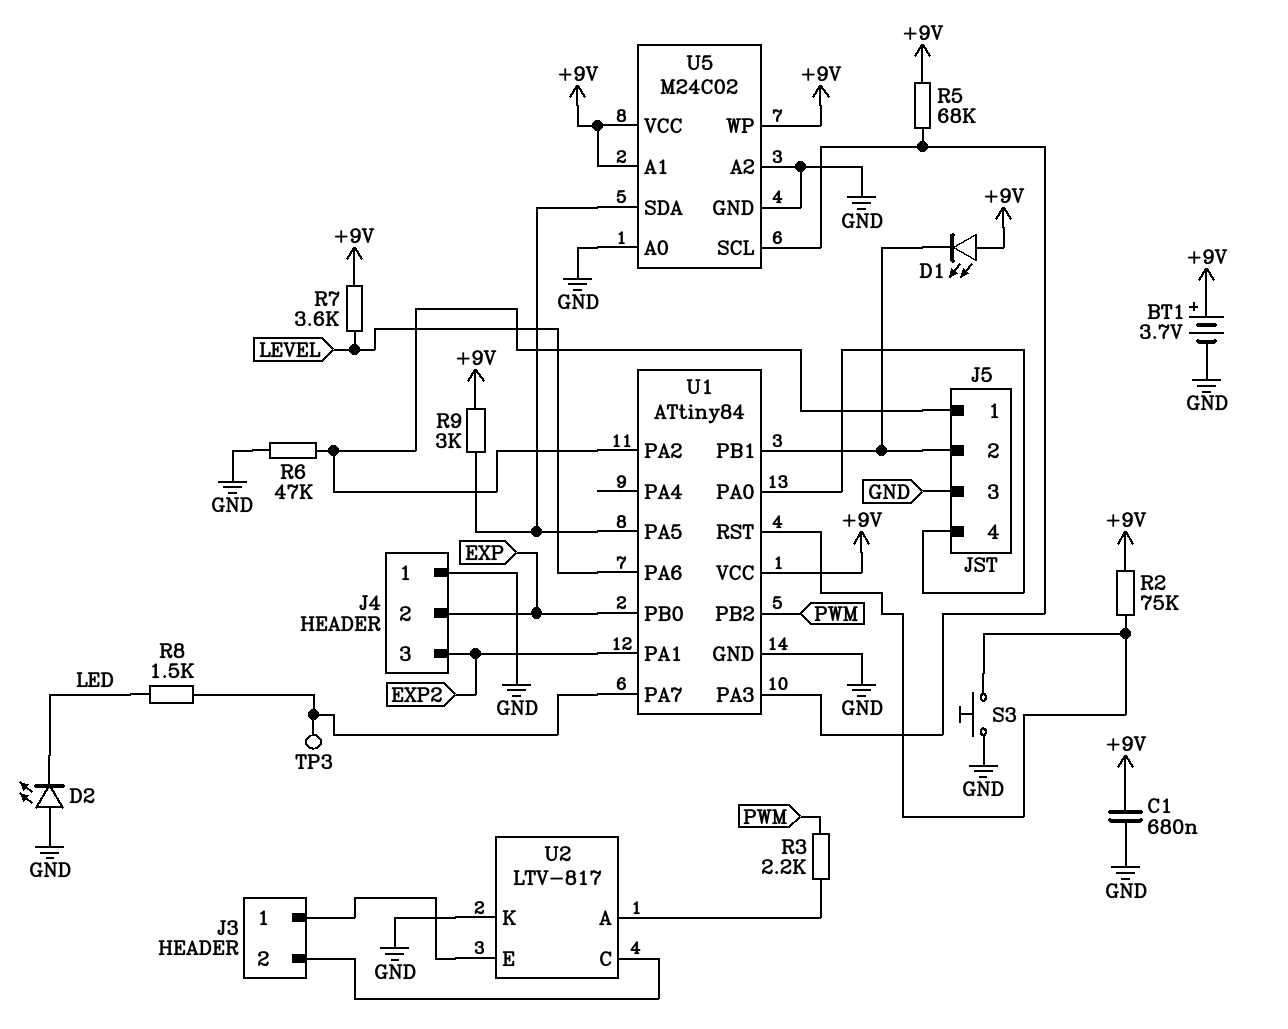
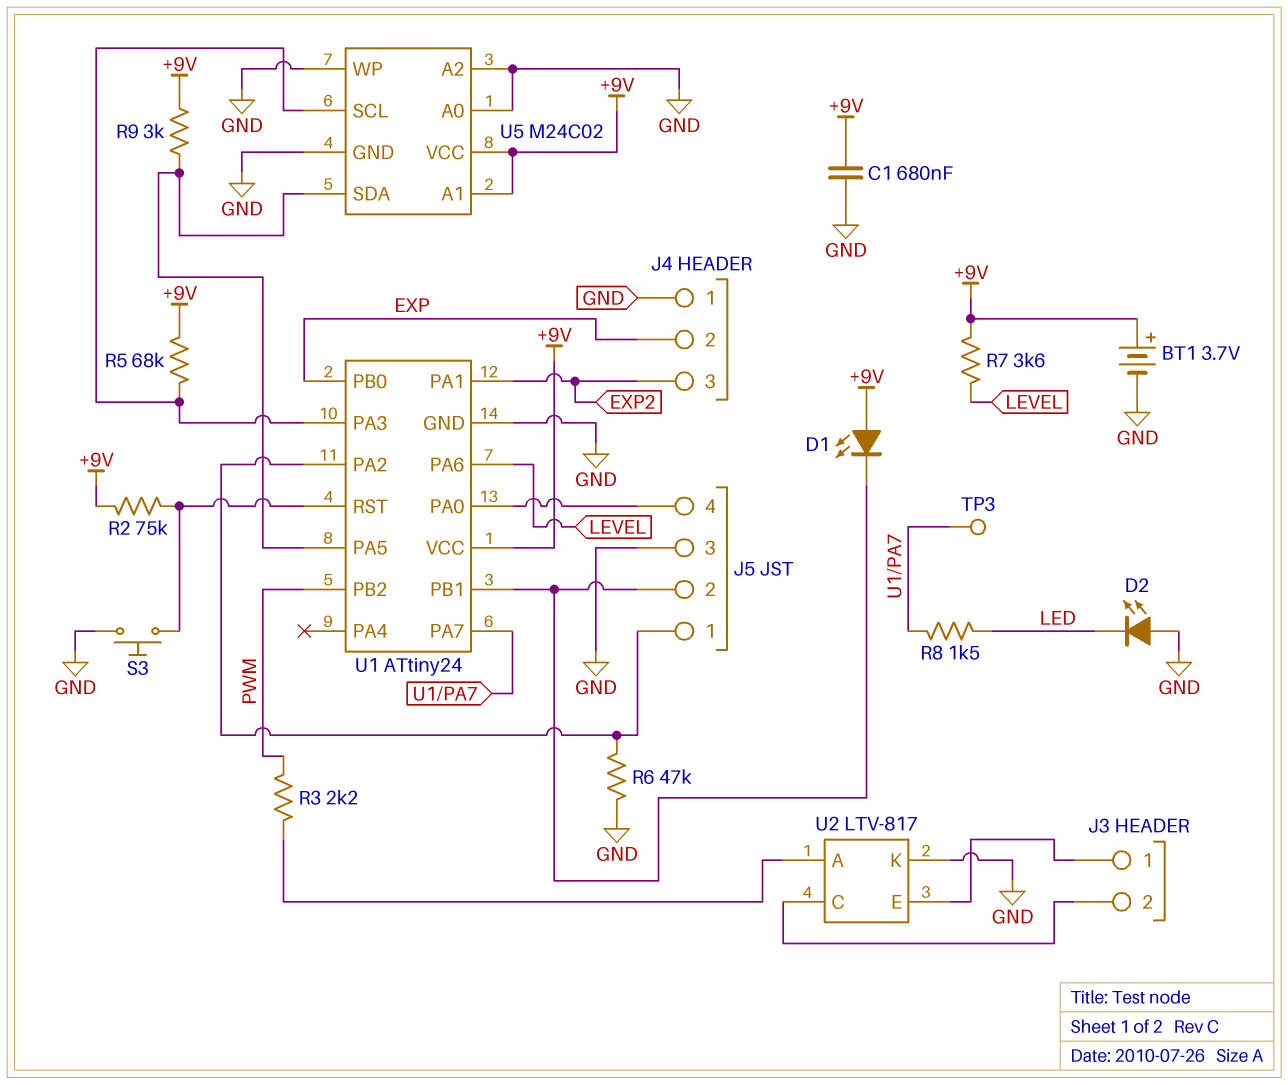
U1: ATtiny84 -> ATtiny24
U5 pin WP: +9V -> GND

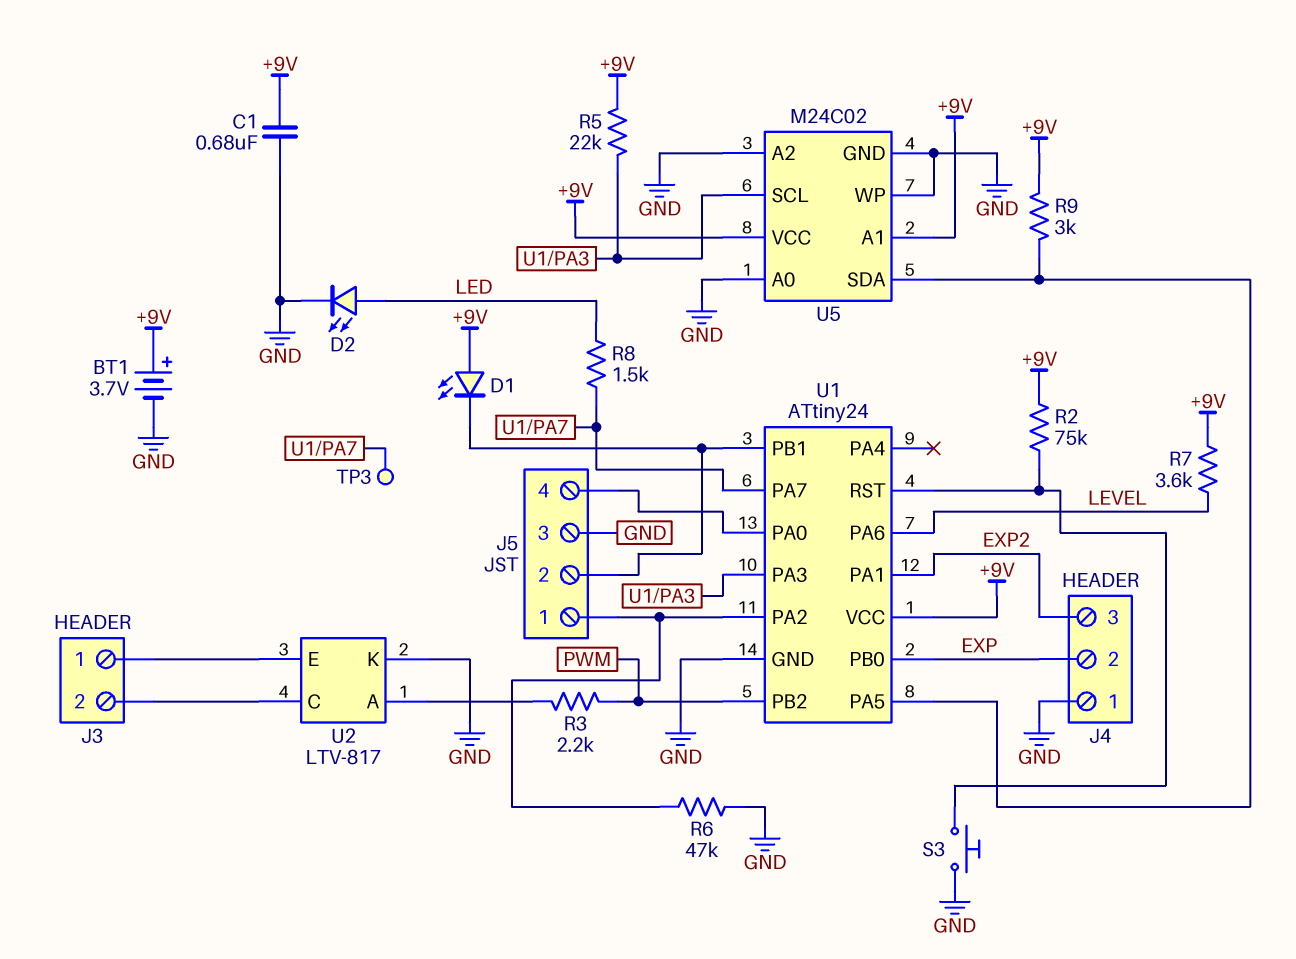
D2: LED (A GND, K LED) -> LED (A LED, K GND)
R5: 68k (+9V, U1/PA3) -> 22k (+9V, U1/PA3)

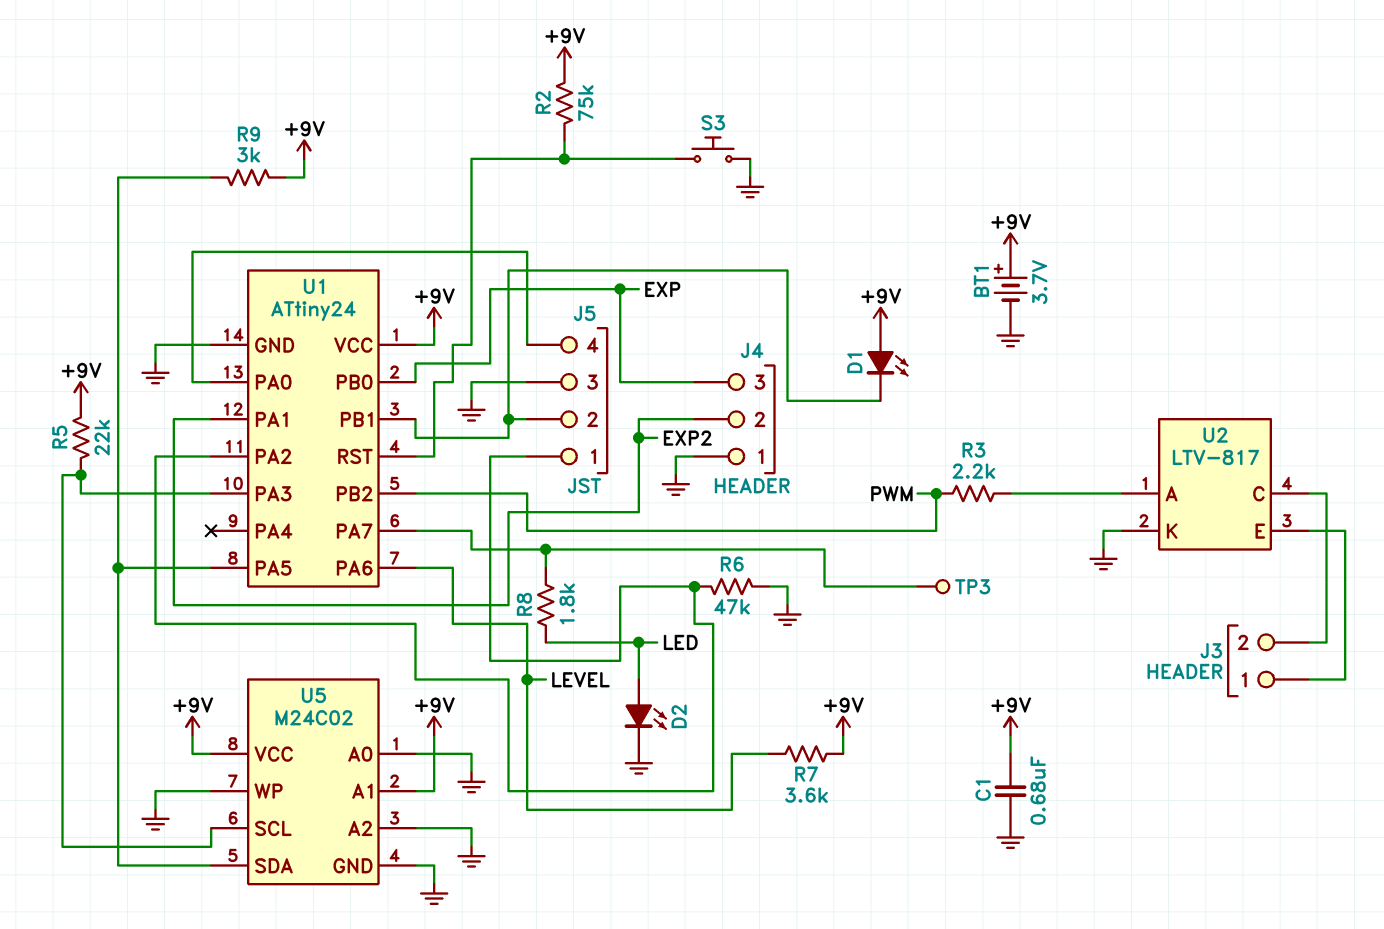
J4 pin 2: EXP -> EXP2
J4 pin 3: EXP2 -> EXP
R8: 1.5k (LED, U1/PA7) -> 1.8k (LED, U1/PA7)

